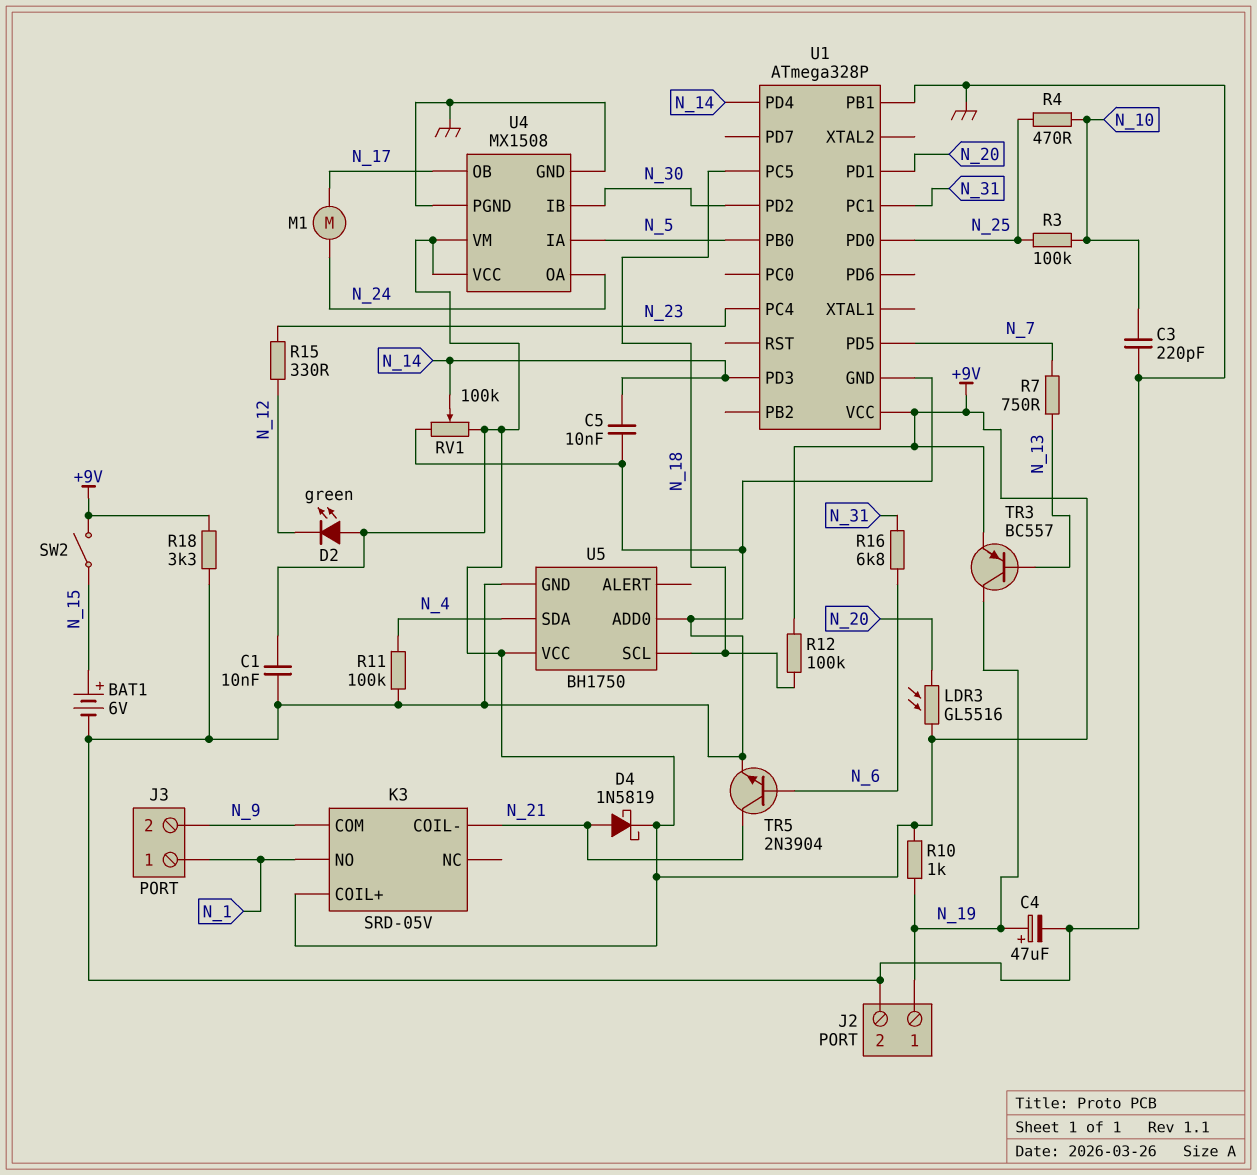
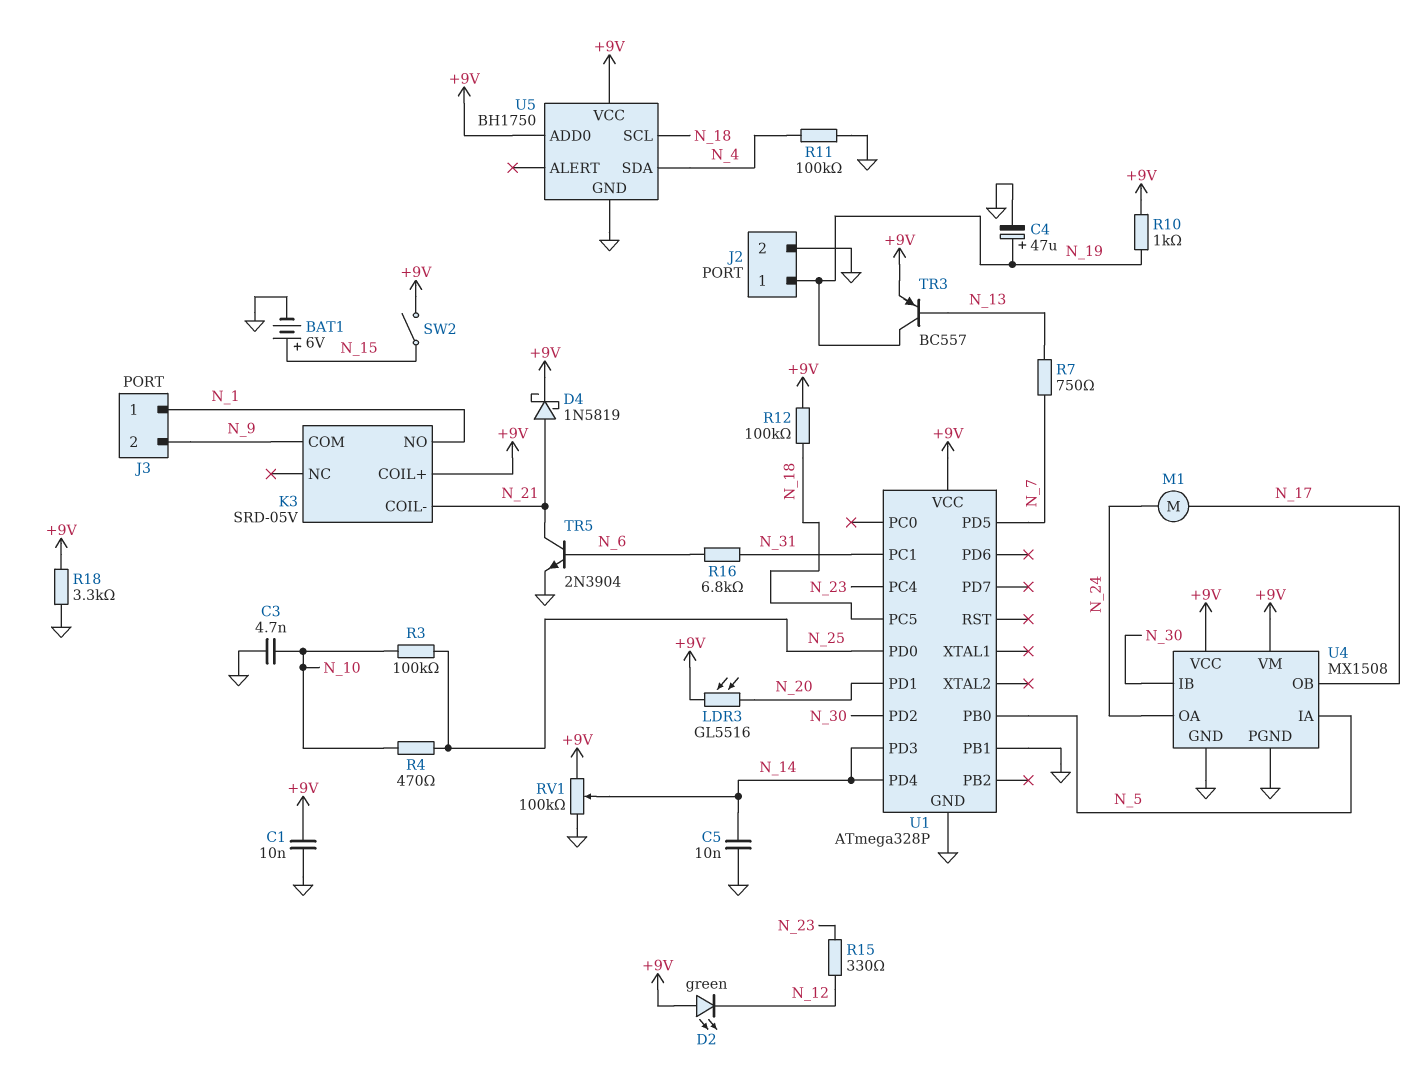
C3: 220pF (GND, N_10) -> 4.7nF (GND, N_10)
U5 pin ADD0: GND -> +9V

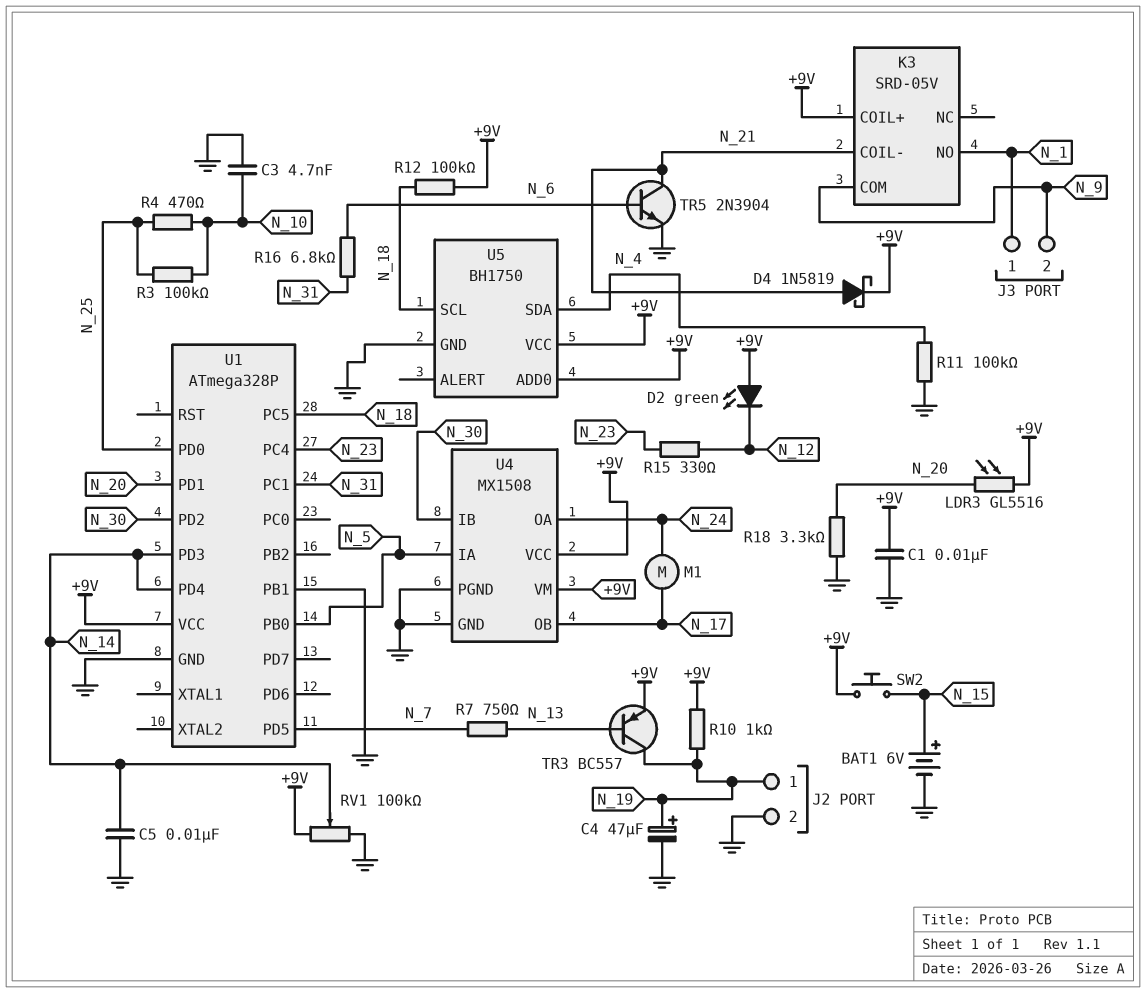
R18: 3.3k (+9V, GND) -> 3.3k (GND, N_20)
SW2: switch (+9V, N_15) -> button (+9V, N_15)

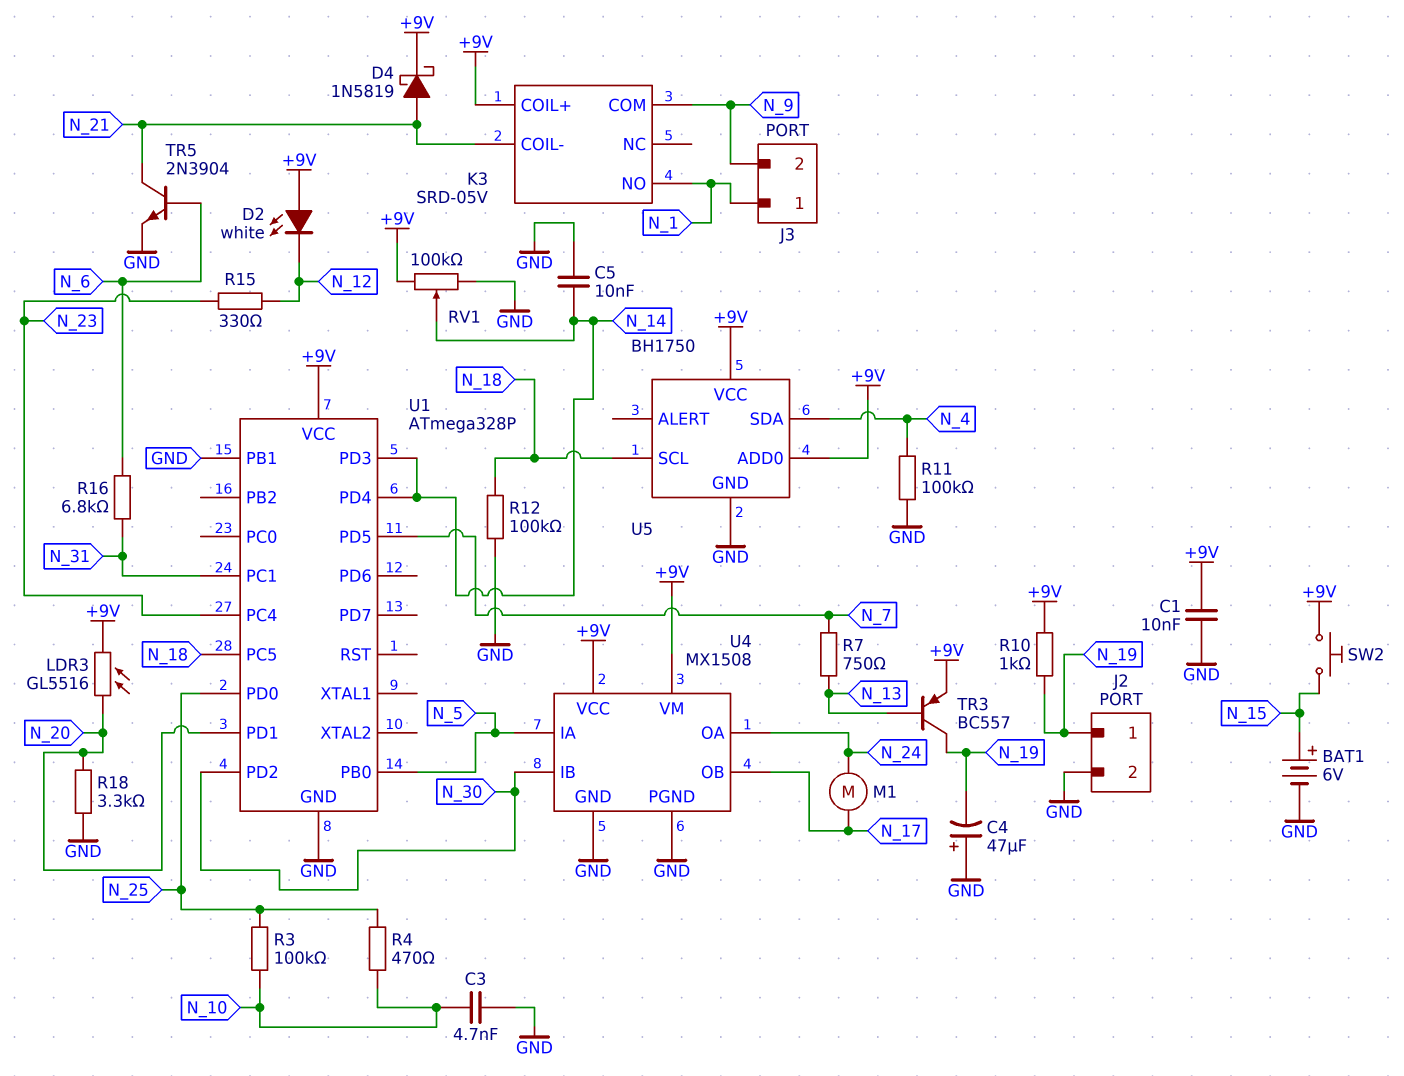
C4: 47uF (plus N_19, minus GND) -> 47uF (plus GND, minus N_19)
D2: LED green (A +9V, K N_12) -> LED white (A +9V, K N_12)
R12: 100k (+9V, N_18) -> 100k (GND, N_18)

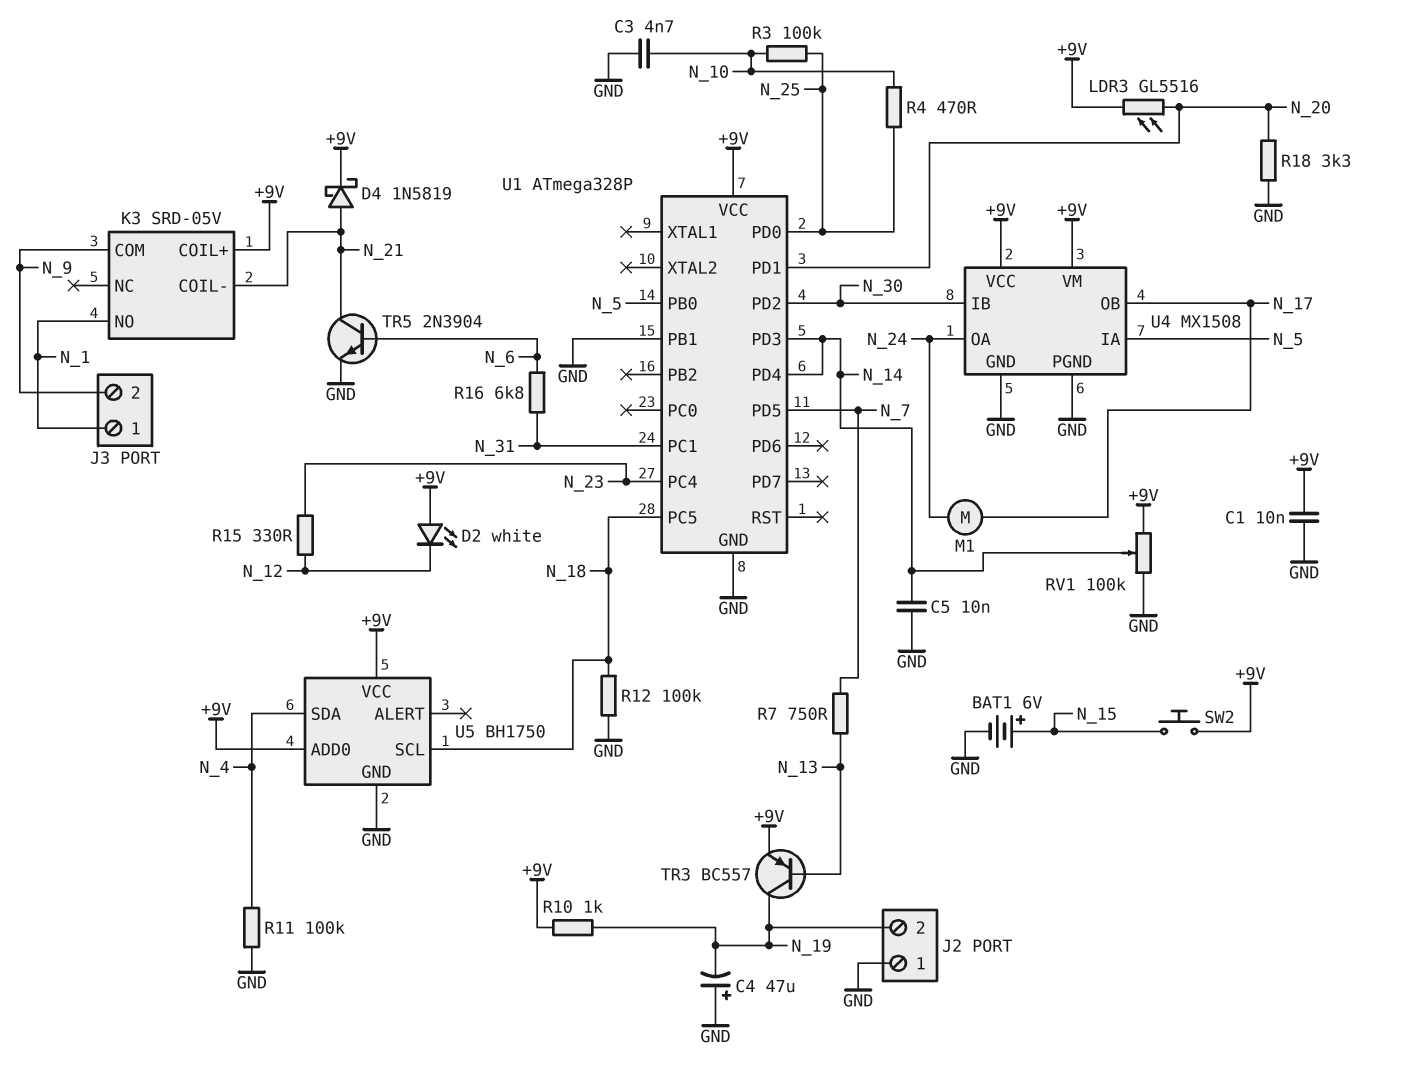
J2 pin 1: N_19 -> GND
J2 pin 2: GND -> N_19

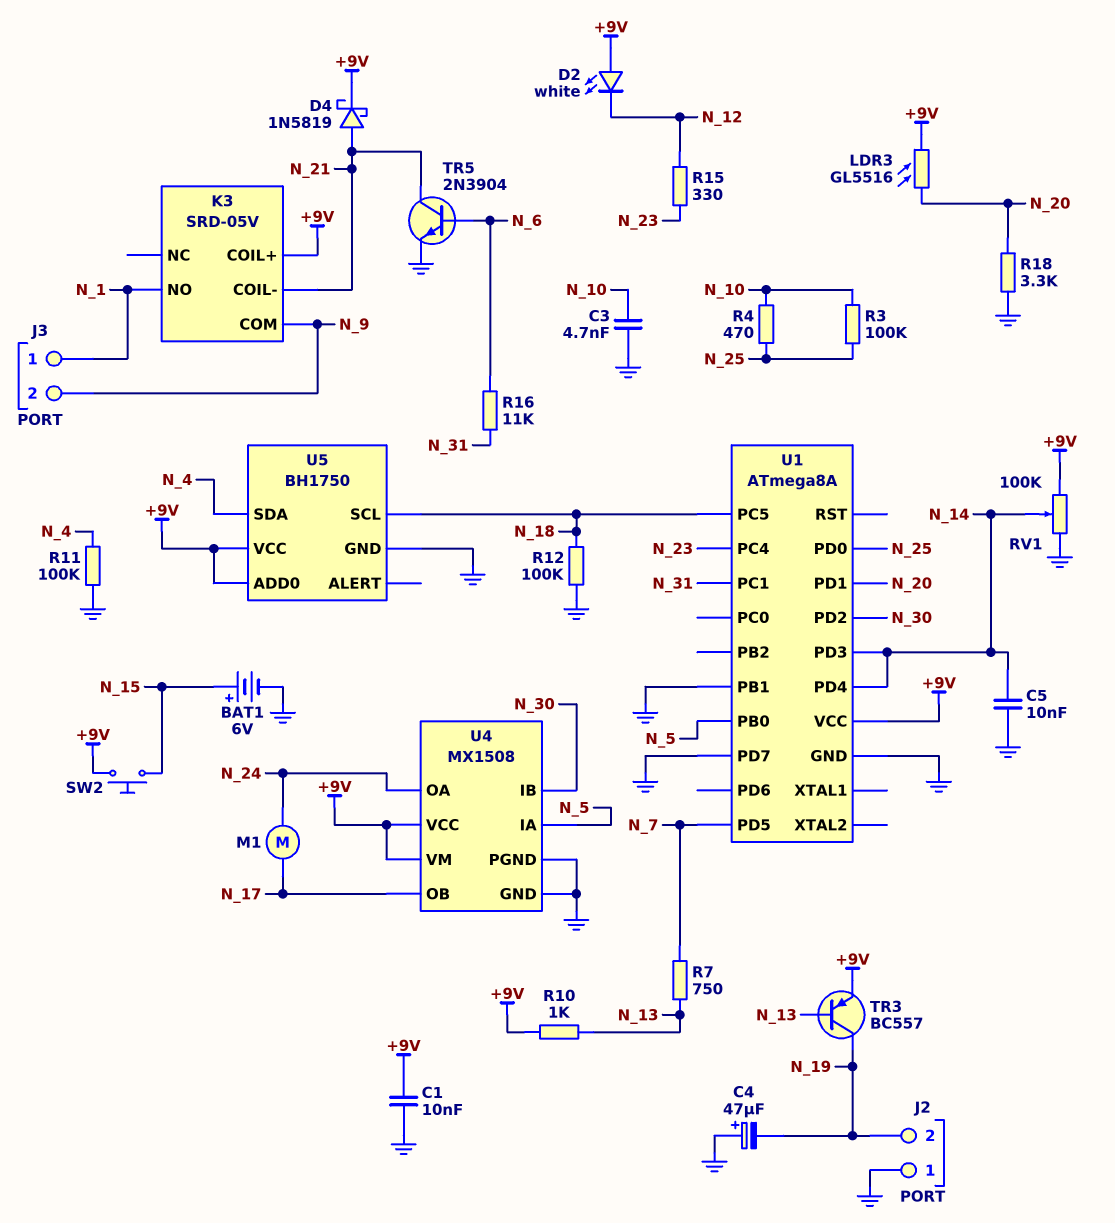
R10: 1k (+9V, N_19) -> 1k (+9V, N_13)
R16: 6.8k (N_6, N_31) -> 11k (N_6, N_31)
U1: ATmega328P -> ATmega8A
U1 pin PD7: none -> GND

